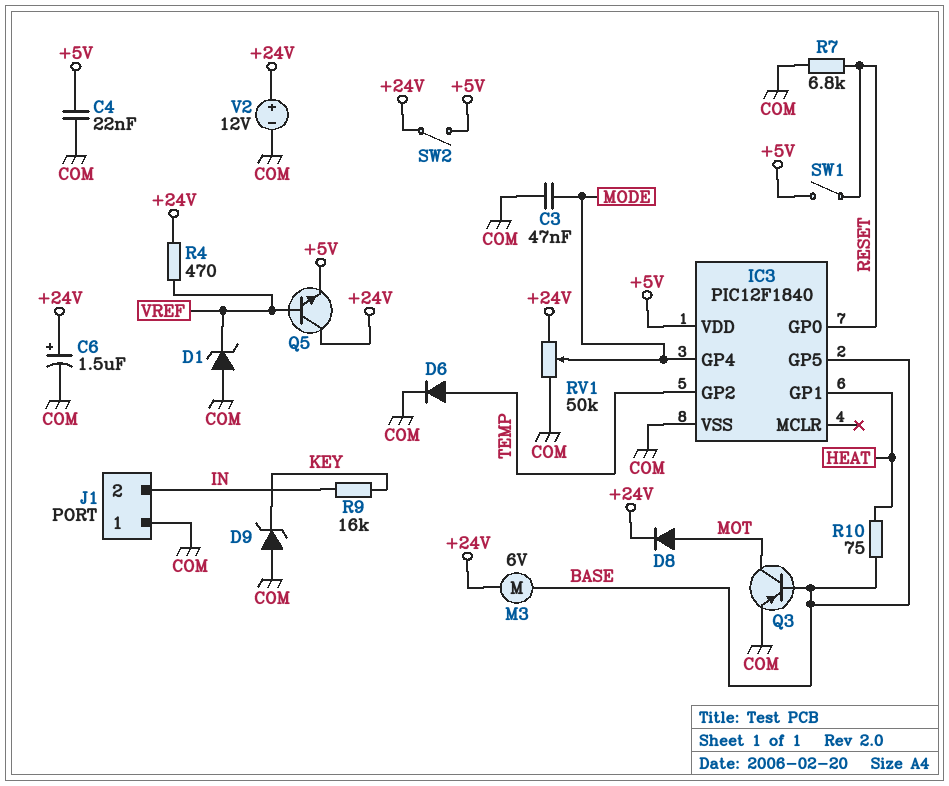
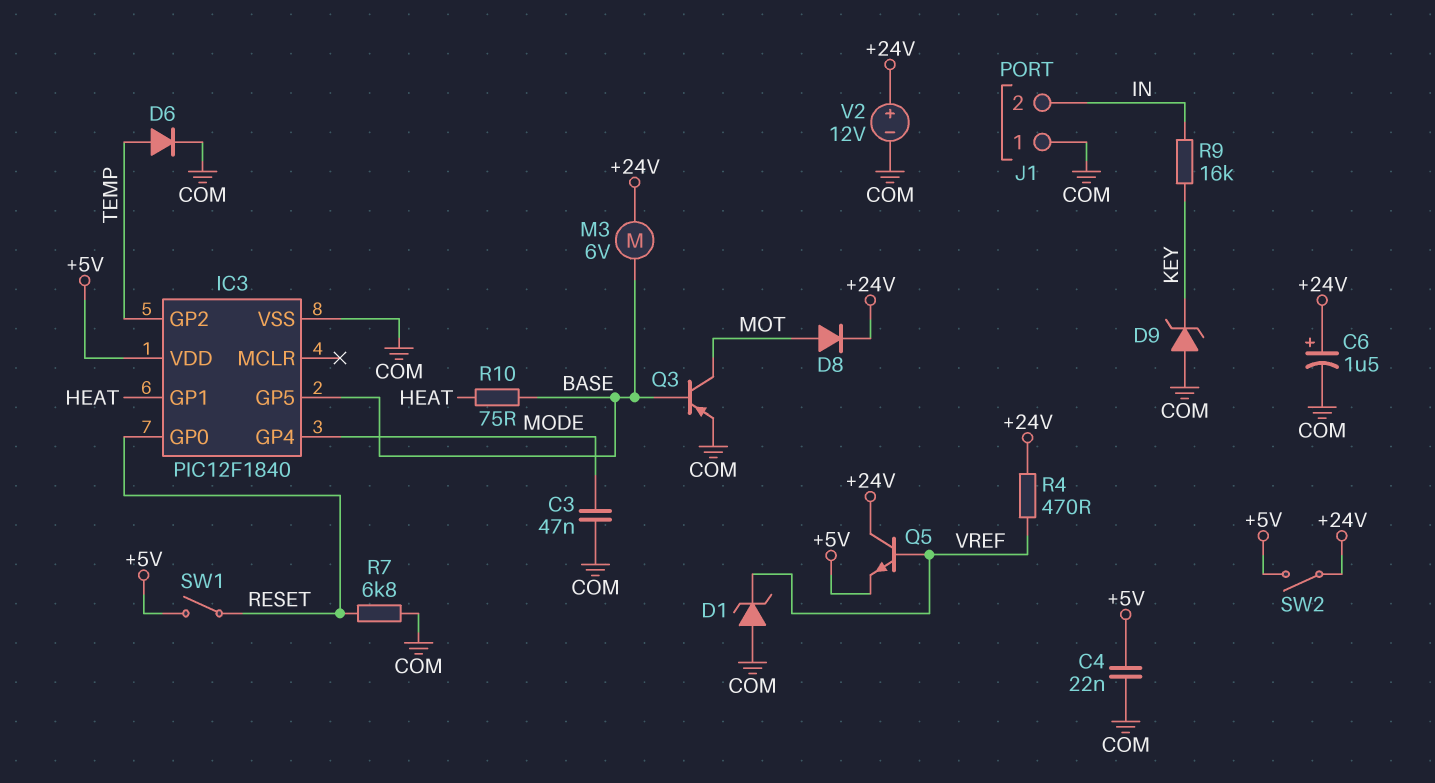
RV1: 50k (+24V, COM, wiper MODE) -> none

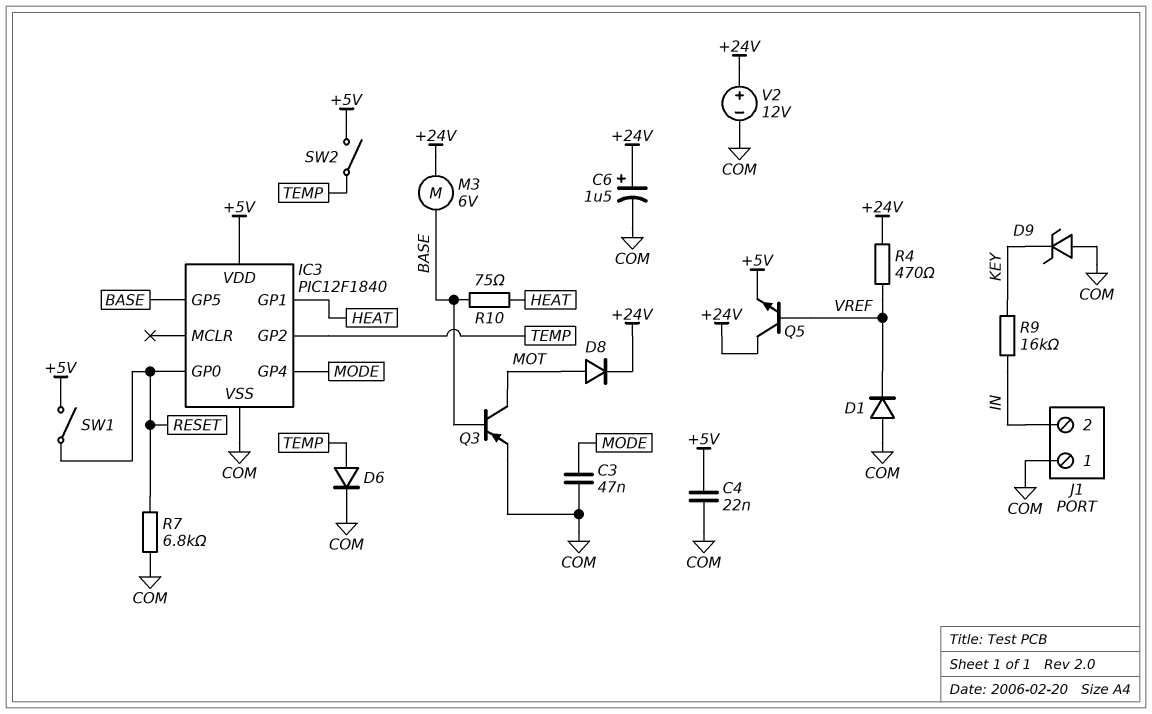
D1: zener (A COM, K VREF) -> diode (A COM, K VREF)
SW2: switch (+5V, +24V) -> switch (+5V, TEMP)

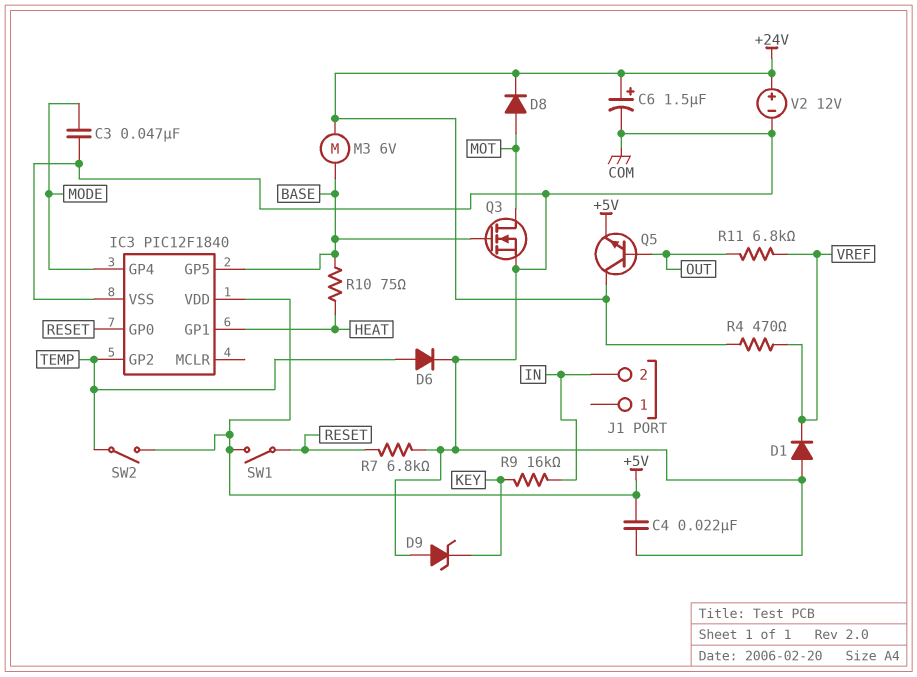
J1 pin 1: COM -> none
Q3: PNP (B BASE, C MOT, E COM) -> NMOS (G BASE, D MOT, S COM)
Q5: NPN (B VREF, C +24V, E +5V) -> NPN (B OUT, C +24V, E +5V)
R11: none -> 6.8k (OUT, VREF)

